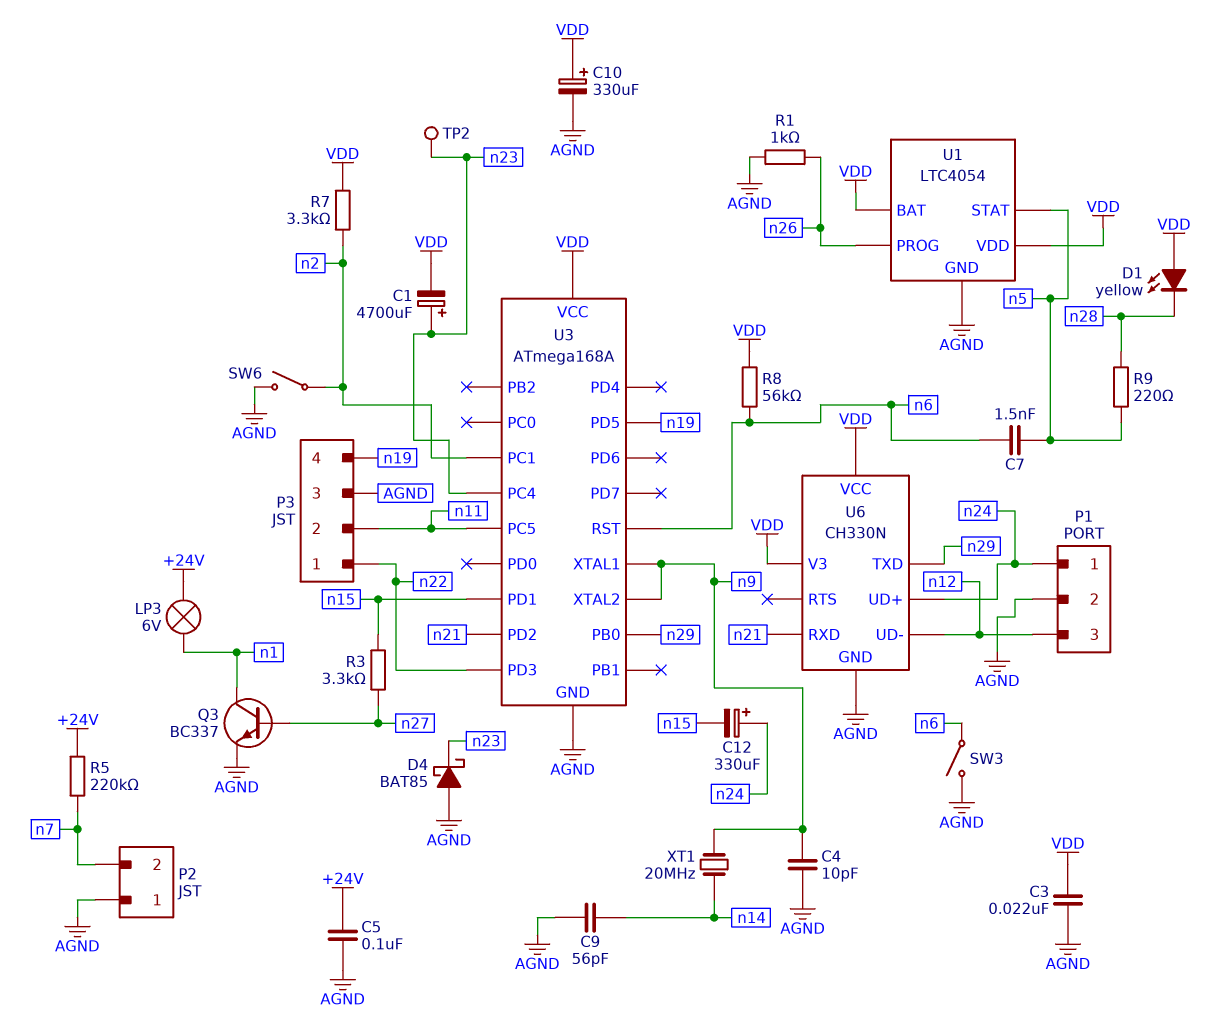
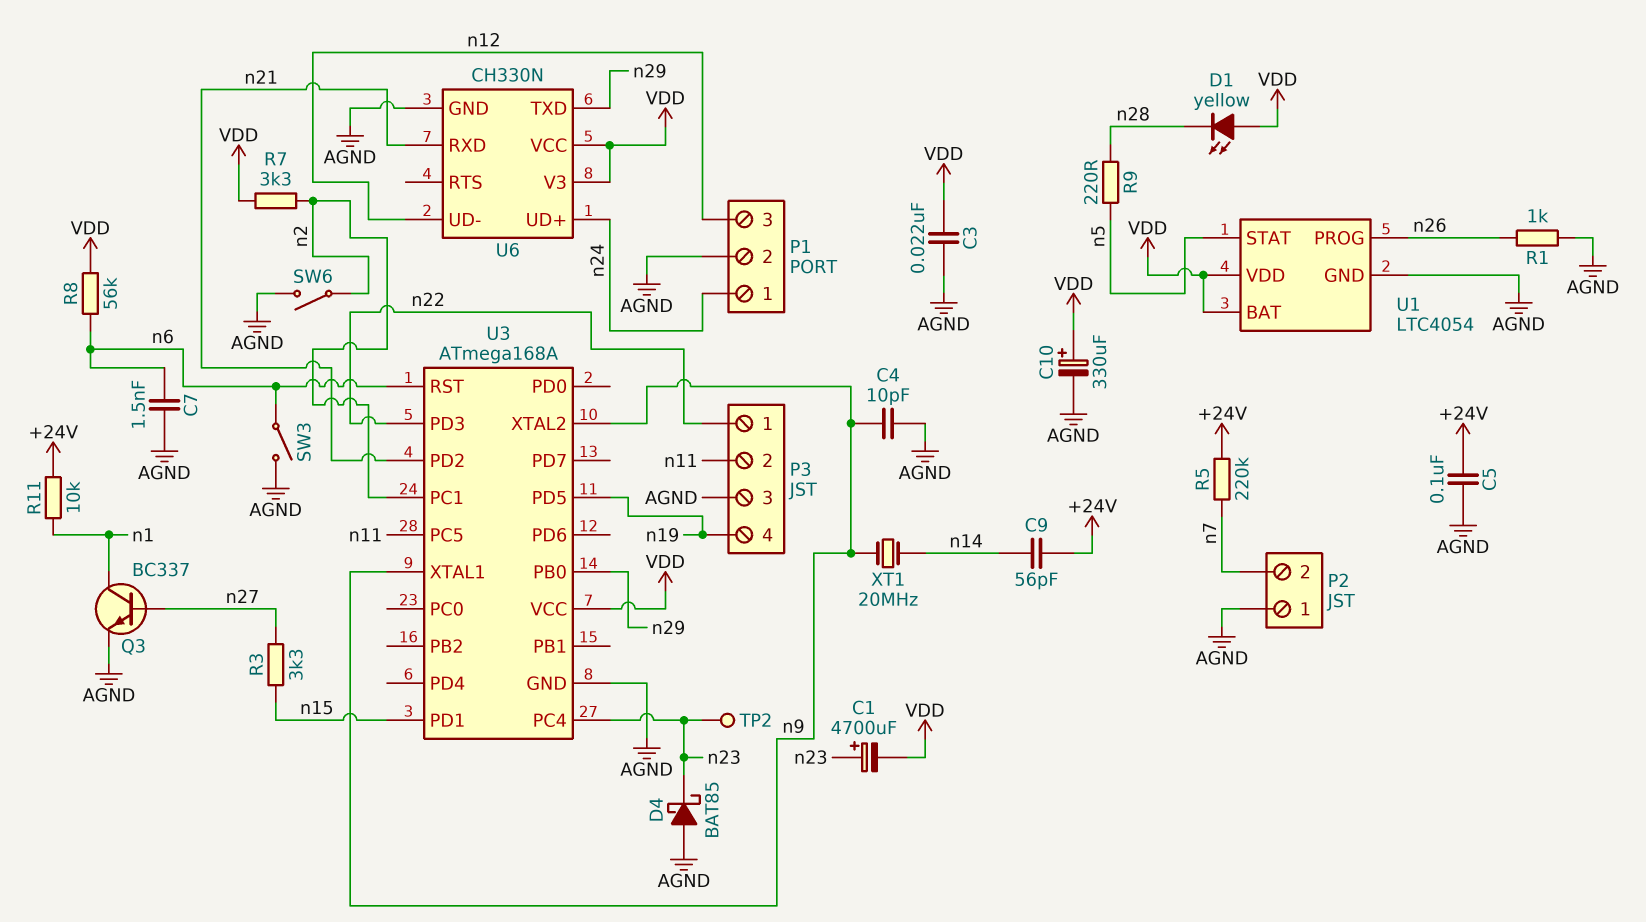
C7: 1.5nF (n5, n6) -> 1.5nF (AGND, n6)
C9: 56pF (AGND, n14) -> 56pF (+24V, n14)
C12: 330uF (plus n24, minus n15) -> none
LP3: lamp 6V (+24V, n1) -> none
R11: none -> 10k (+24V, n1)

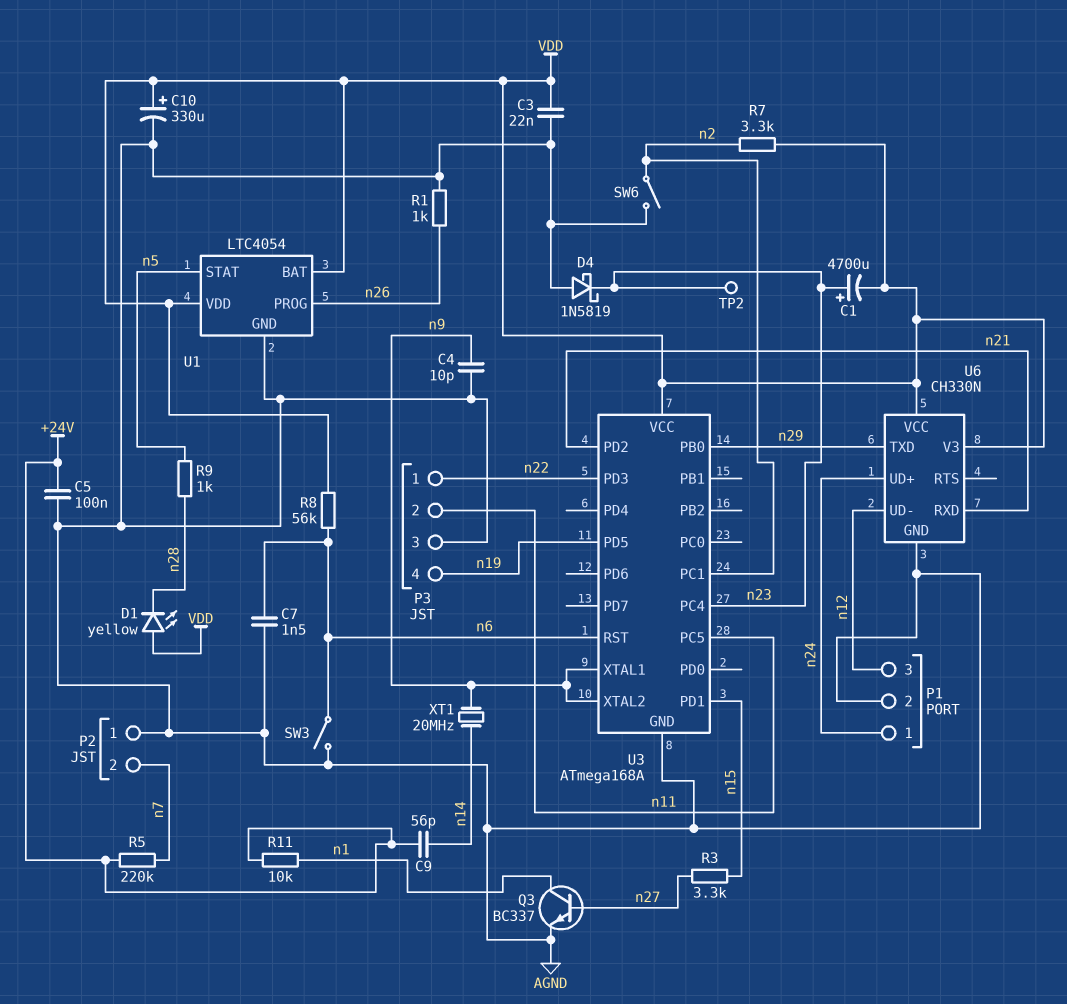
D4: schottky BAT85 (A AGND, K n23) -> schottky 1N5819 (A AGND, K n23)
R9: 220 (n5, n28) -> 1k (n5, n28)

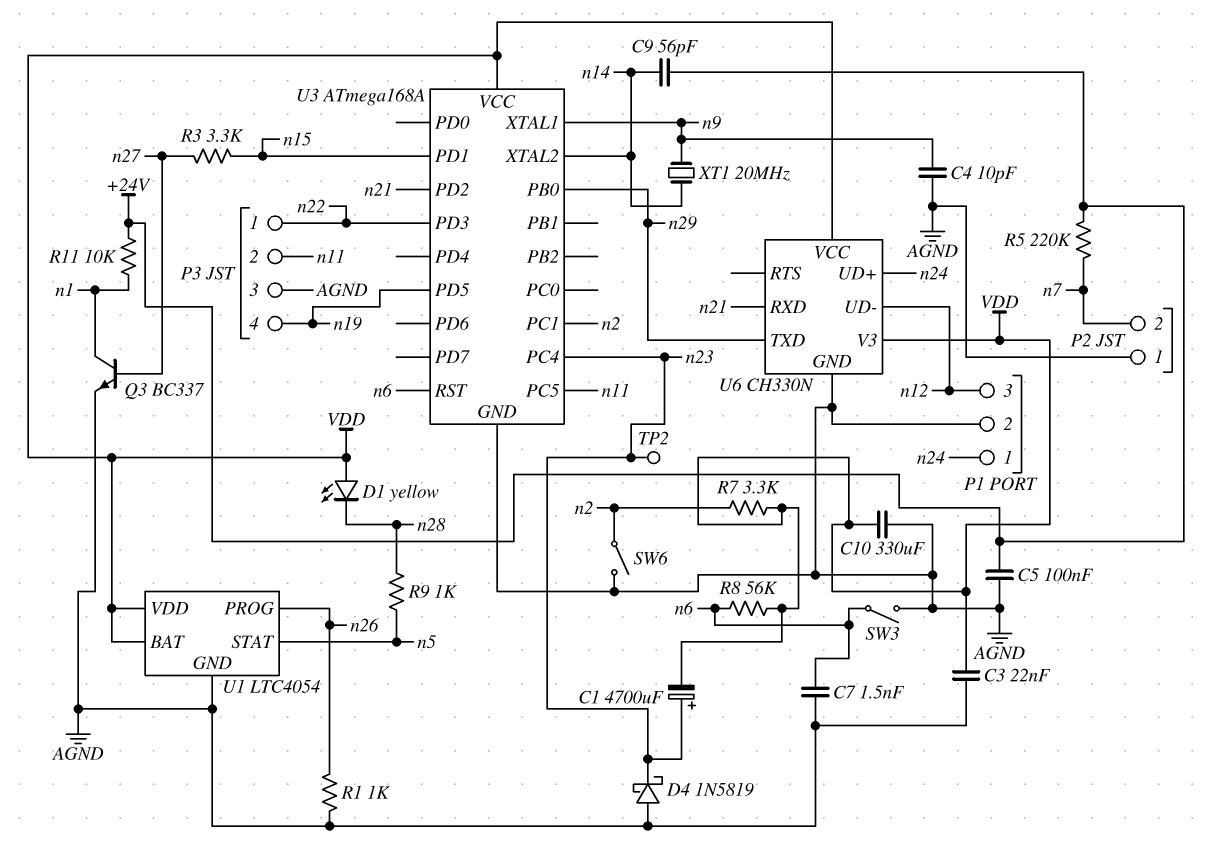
C10: 330uF (plus VDD, minus AGND) -> 330uF (AGND, VDD)
U3 pin XTAL2: n9 -> n14

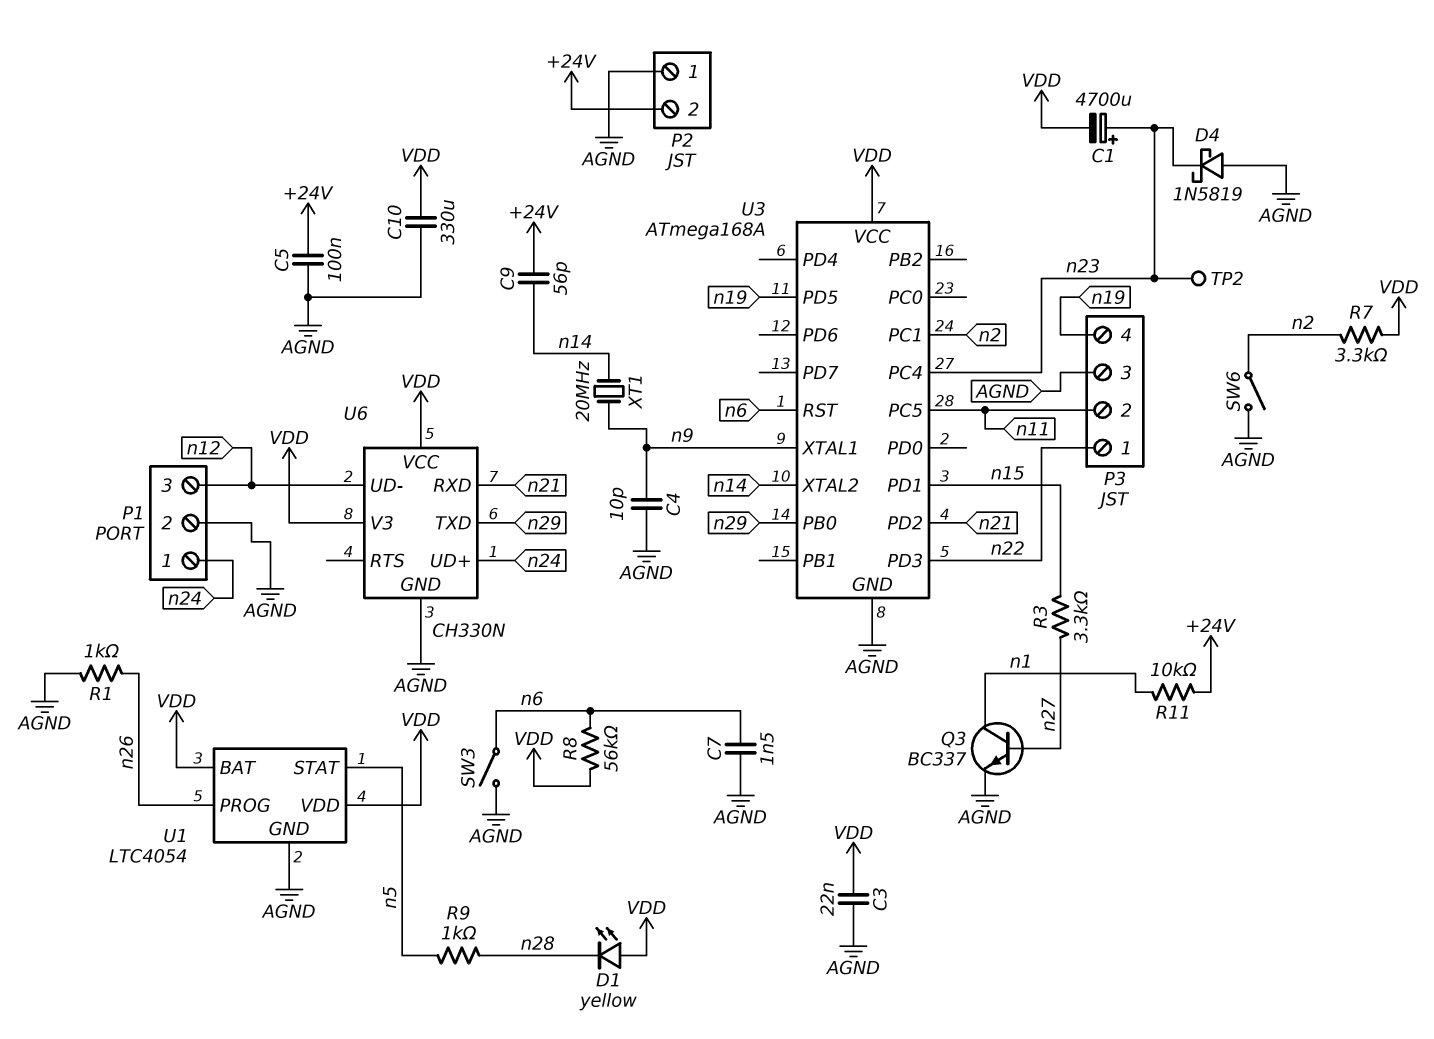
P2 pin 2: n7 -> +24V
R5: 220k (+24V, n7) -> none

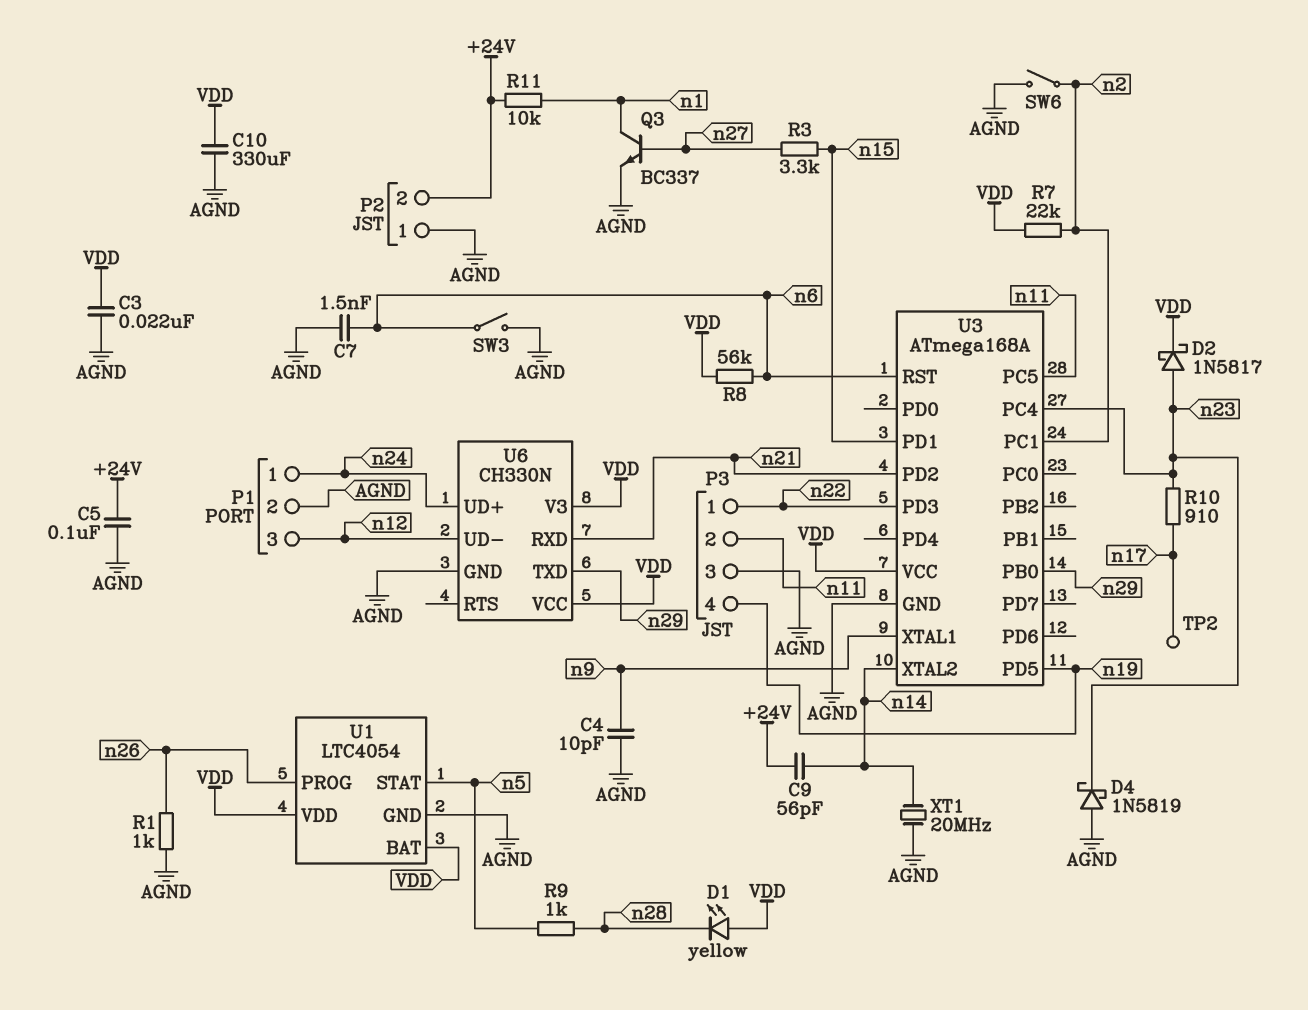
C1: 4700uF (plus n23, minus VDD) -> none
D2: none -> schottky 1N5817 (A n23, K VDD)
R7: 3.3k (VDD, n2) -> 22k (VDD, n2)
R10: none -> 910 (n17, n23)
TP2: test point (n23) -> test point (n17)
XT1: 20MHz (n9, n14) -> 20MHz (AGND, n14)

